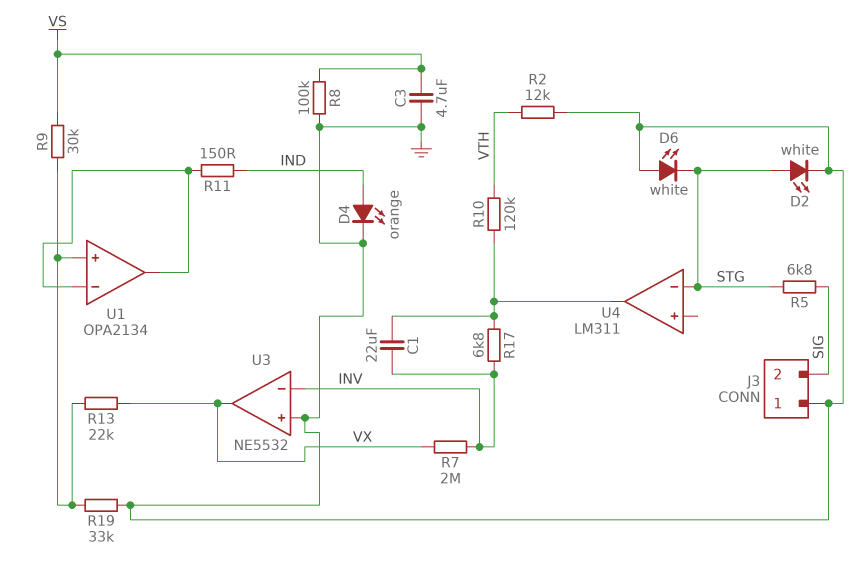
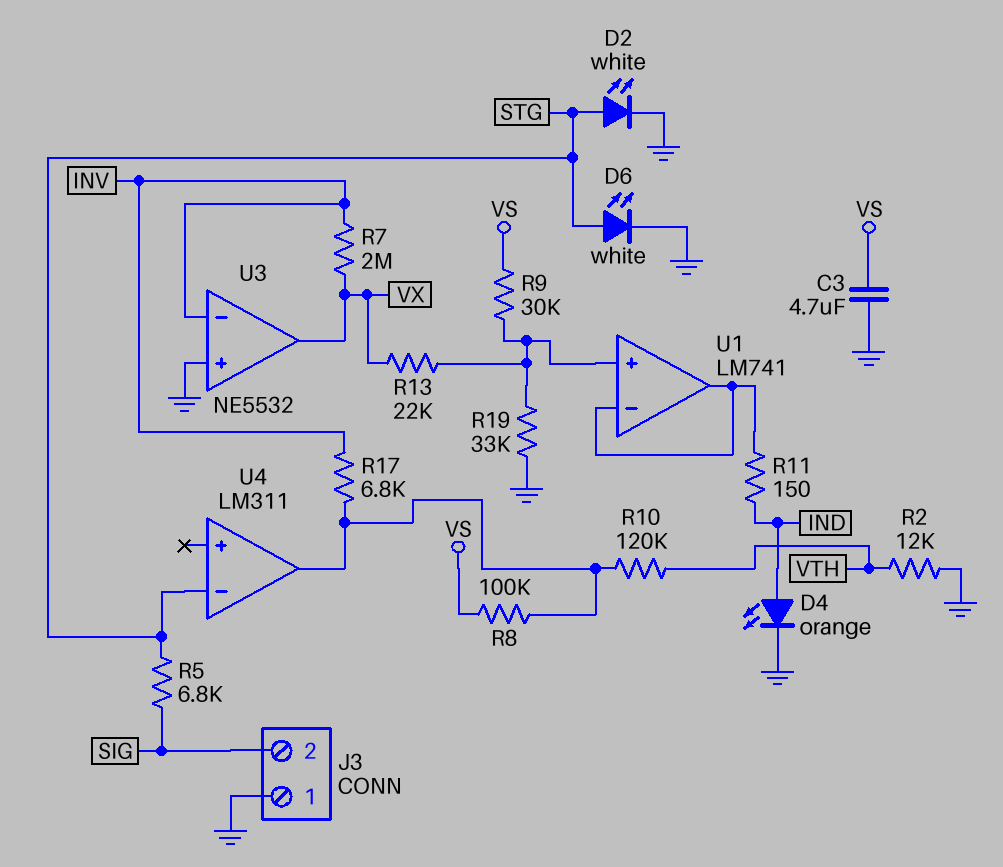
C1: 22uF (INV, U4/out) -> none
D6: LED white (A GND, K STG) -> LED white (A STG, K GND)
R8: 100k (GND, VS) -> 100k (U4/out, VS)
U1: OPA2134 -> LM741

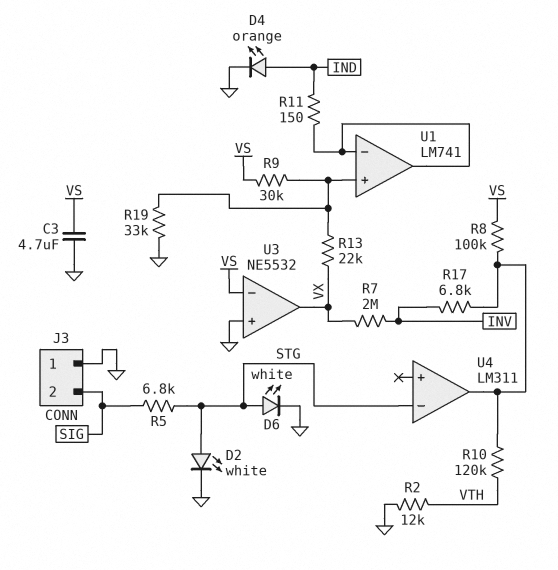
U3 pin in-: INV -> VS

